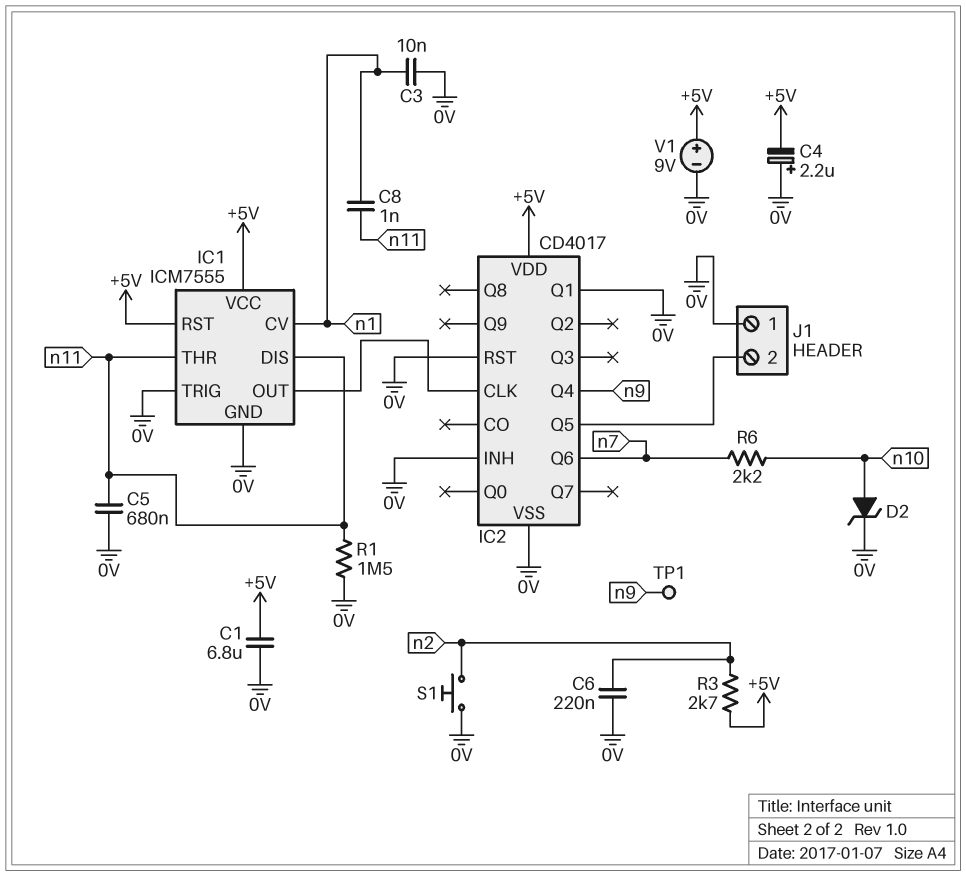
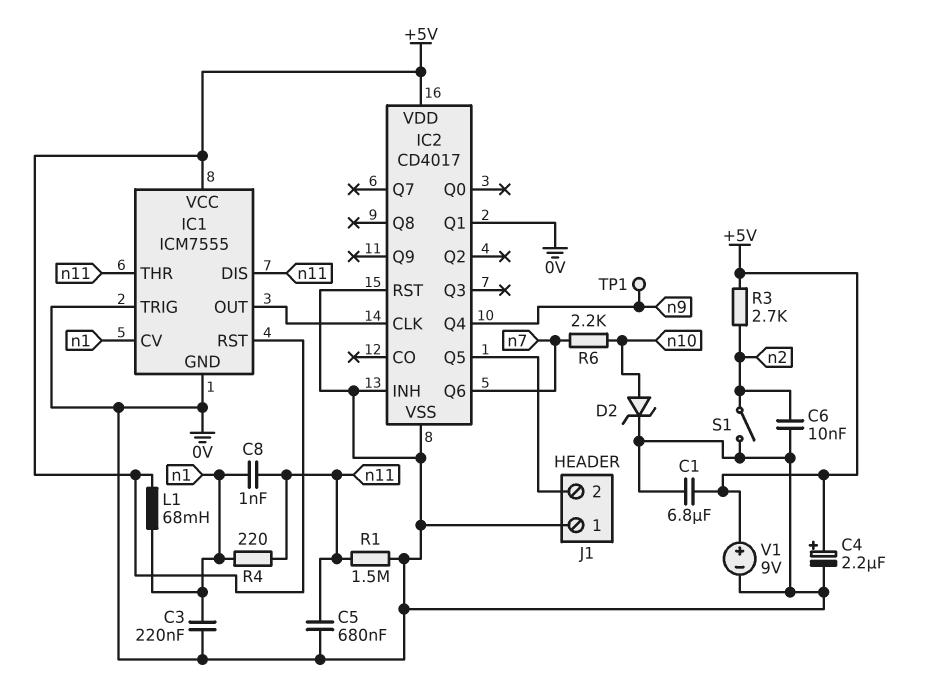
C3: 10nF (0V, n1) -> 220nF (0V, n1)
C4: 2.2uF (plus 0V, minus +5V) -> 2.2uF (plus +5V, minus 0V)
C6: 220nF (0V, n2) -> 10nF (0V, n2)
L1: none -> 68mH (+5V, n1)
R4: none -> 220 (n1, n11)
S1: button (0V, n2) -> switch (0V, n2)

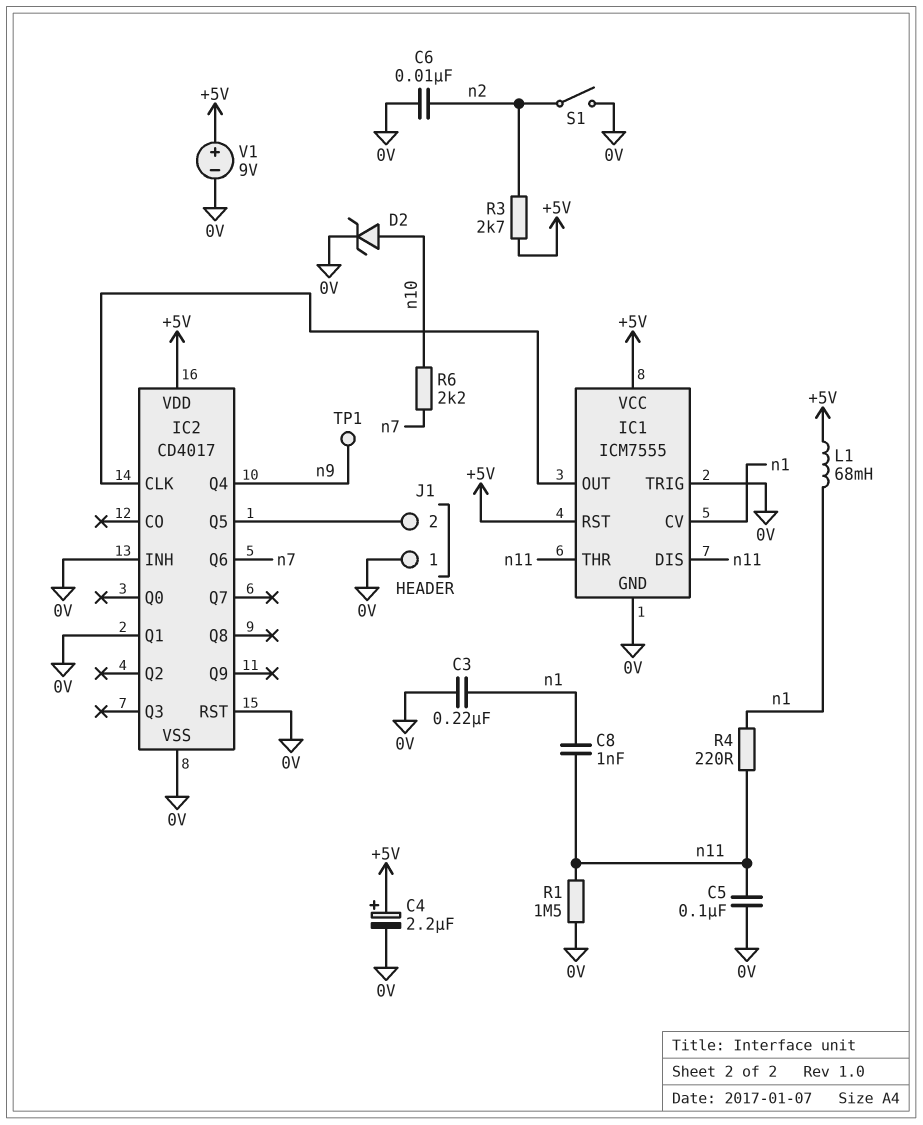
C1: 6.8uF (+5V, 0V) -> none
C5: 680nF (0V, n11) -> 100nF (0V, n11)

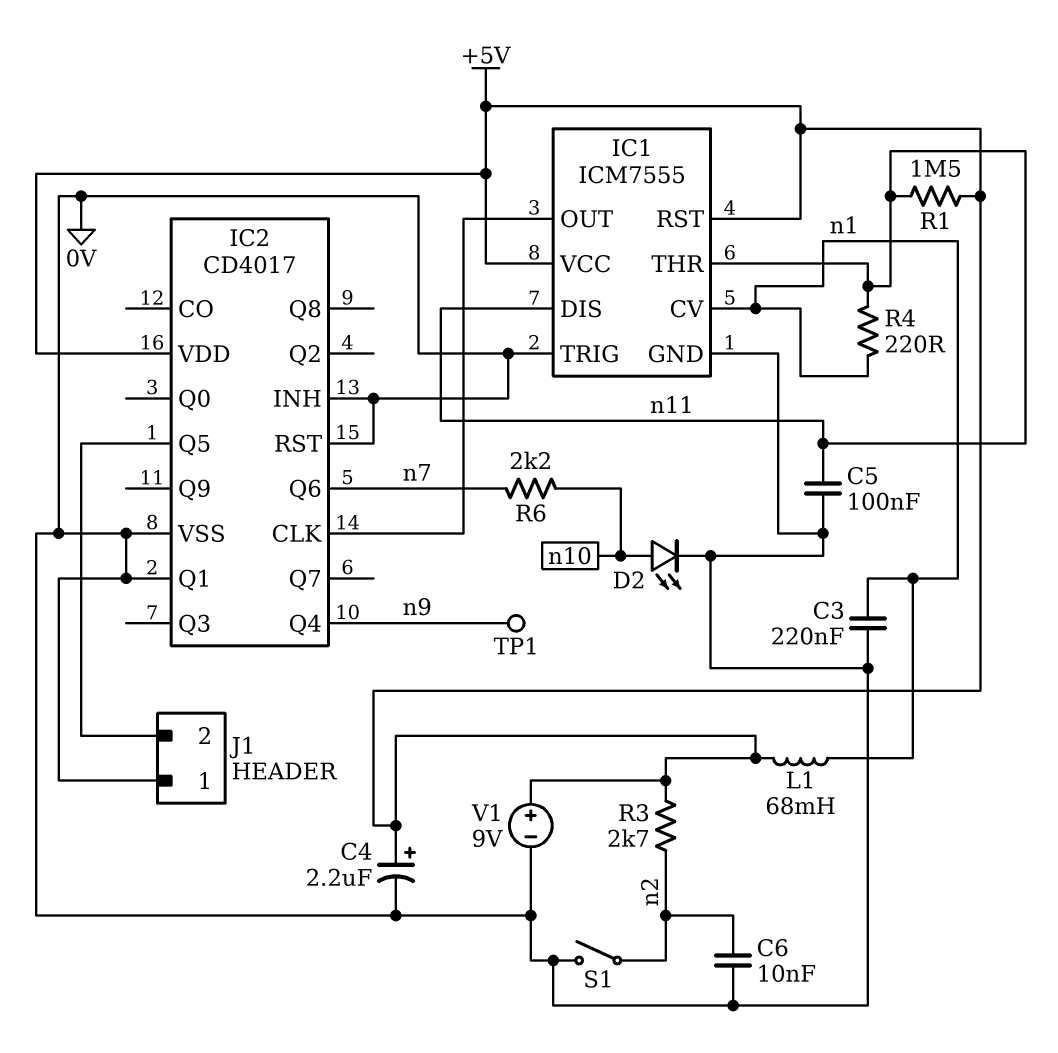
C8: 1nF (n1, n11) -> none
D2: zener (A n10, K 0V) -> LED (A n10, K 0V)
R1: 1.5M (0V, n11) -> 1.5M (+5V, n11)

